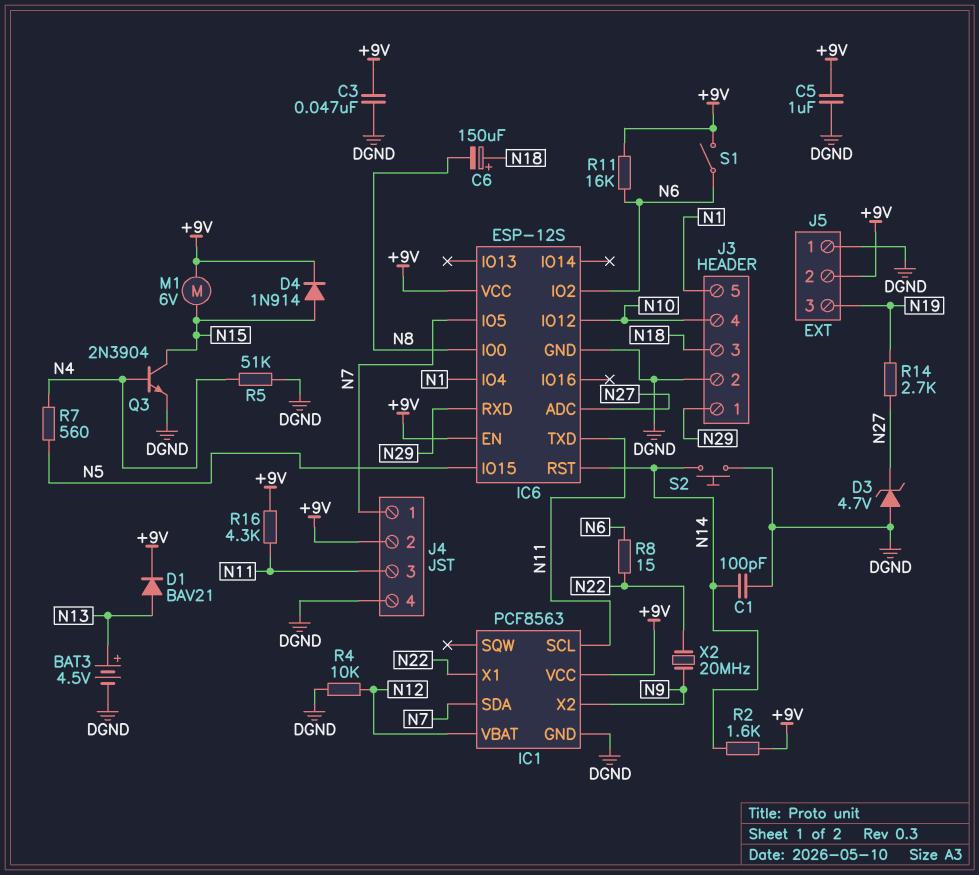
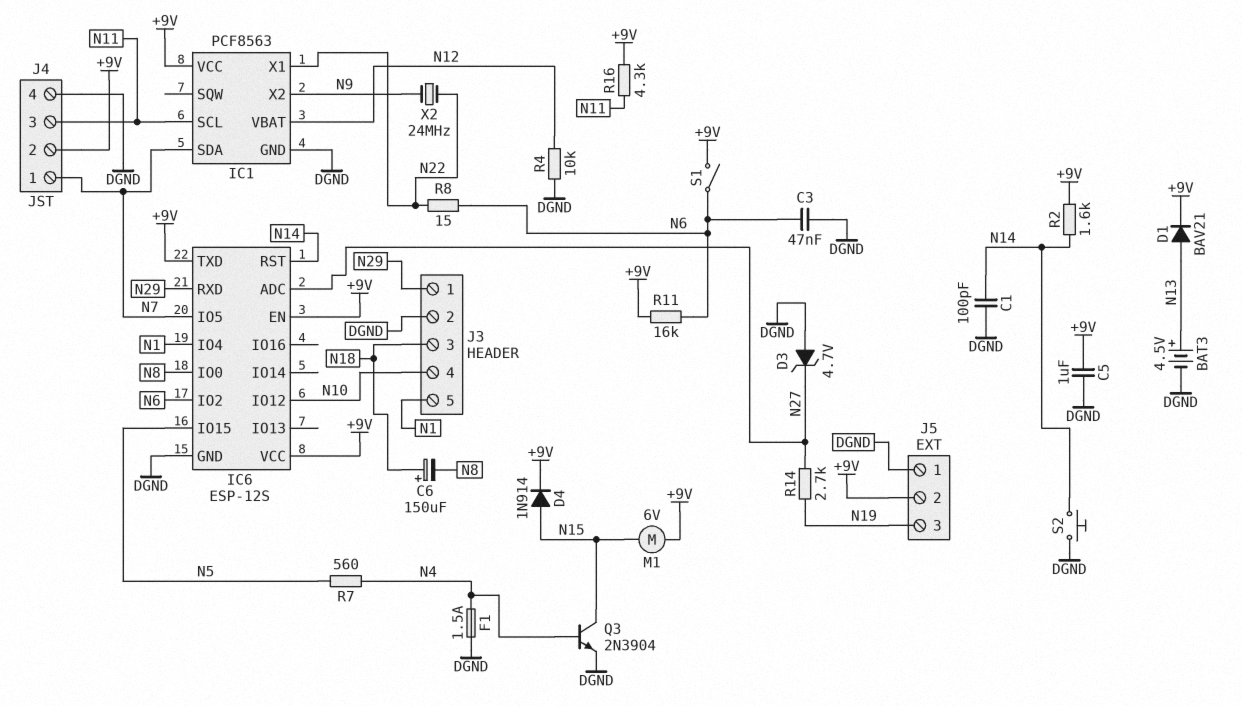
C3: 47nF (+9V, DGND) -> 47nF (DGND, N6)
F1: none -> 1.5A (DGND, N4)
IC6 pin TXD: N11 -> +9V
R5: 51k (DGND, N4) -> none
X2: 20MHz (N9, N22) -> 24MHz (N9, N22)

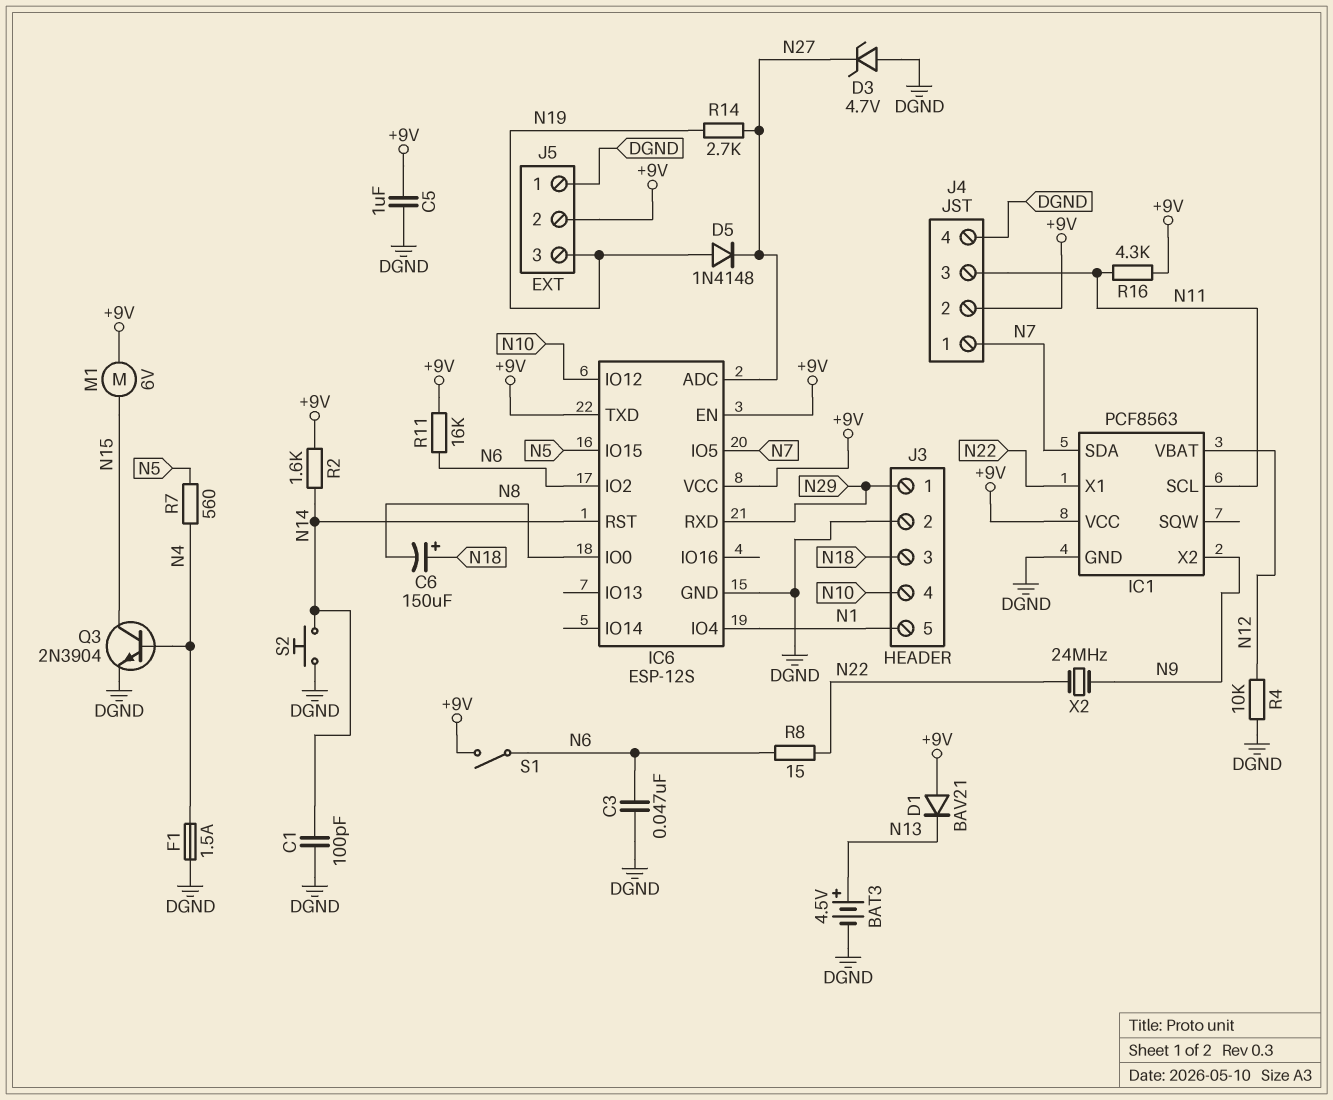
D1: diode BAV21 (A N13, K +9V) -> diode BAV21 (A +9V, K N13)
D4: diode 1N914 (A N15, K +9V) -> none
D5: none -> diode 1N4148 (A N19, K N27)

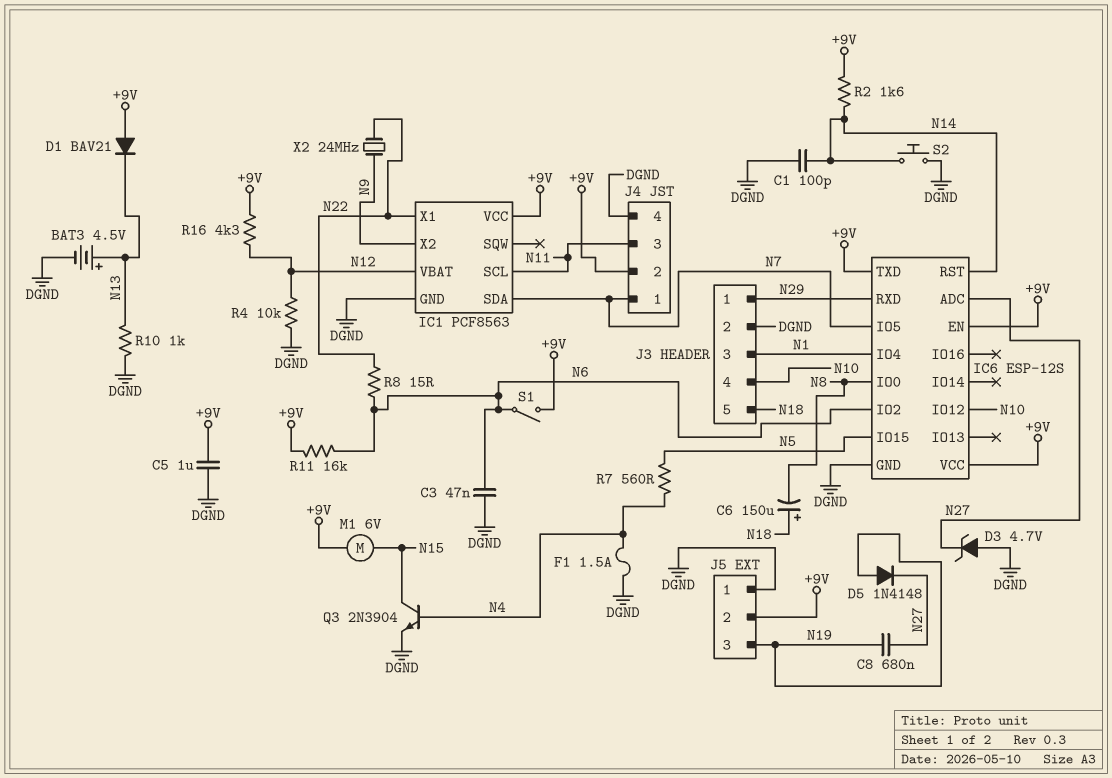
C8: none -> 680nF (N19, N27)
J3 pin 3: N18 -> N1
J3 pin 5: N1 -> N18
R10: none -> 1k (DGND, N13)
R14: 2.7k (N19, N27) -> none
R16: 4.3k (+9V, N11) -> 4.3k (+9V, N12)

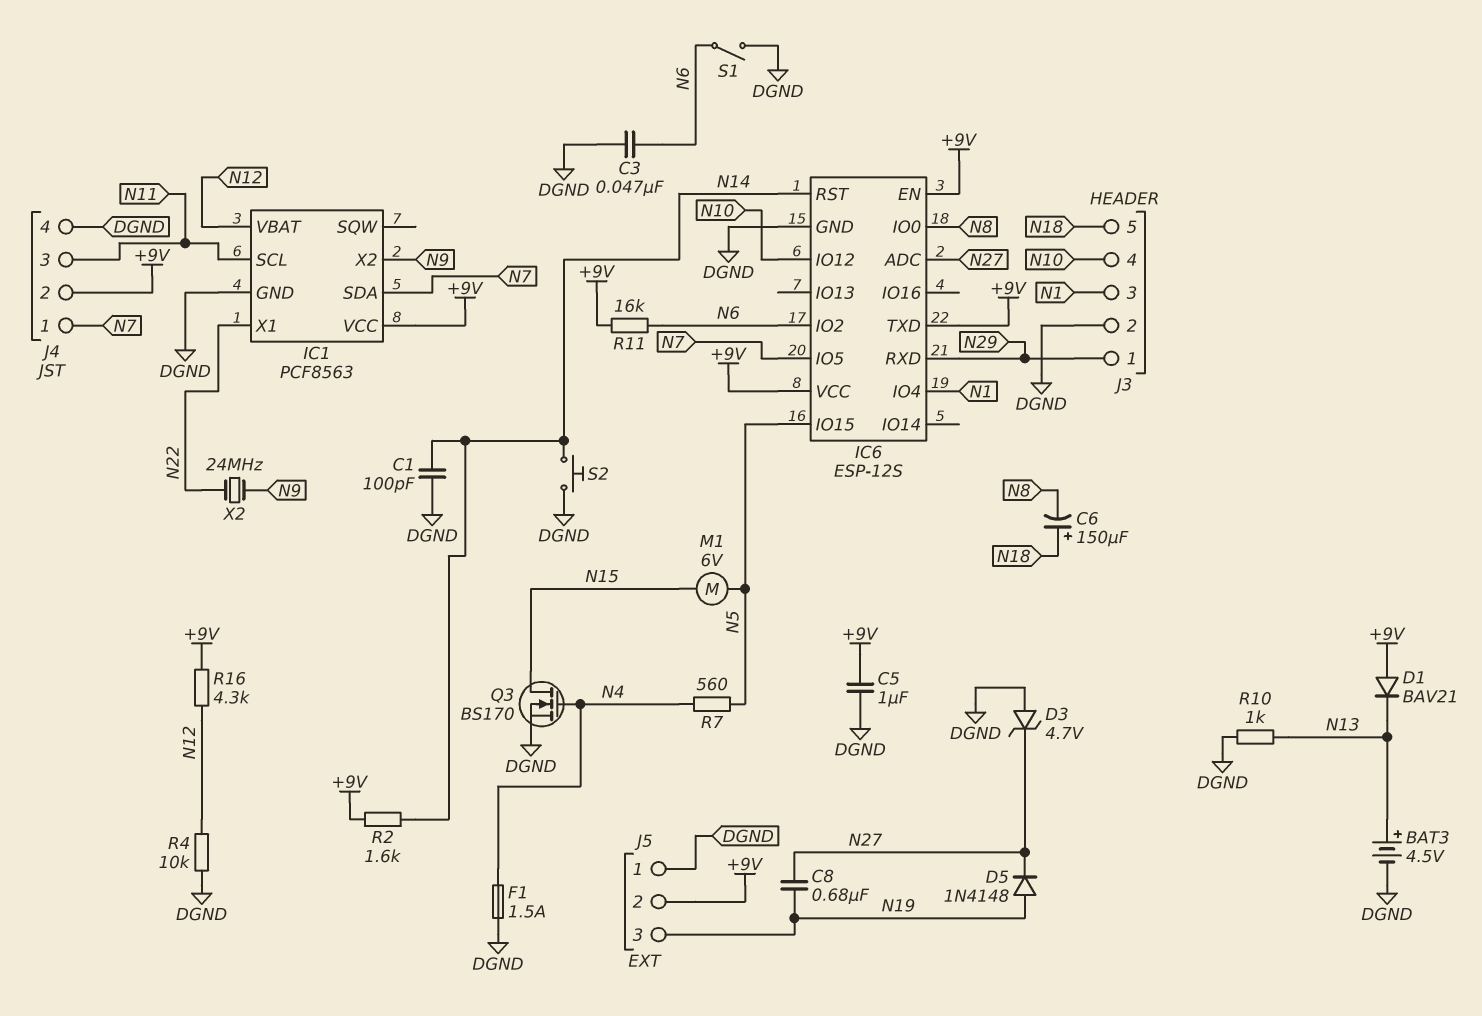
M1: motor 6V (+9V, N15) -> motor 6V (N5, N15)
Q3: NPN 2N3904 (B N4, C N15, E DGND) -> NMOS BS170 (G N4, D N15, S DGND)
R8: 15 (N6, N22) -> none
S1: switch (+9V, N6) -> switch (DGND, N6)

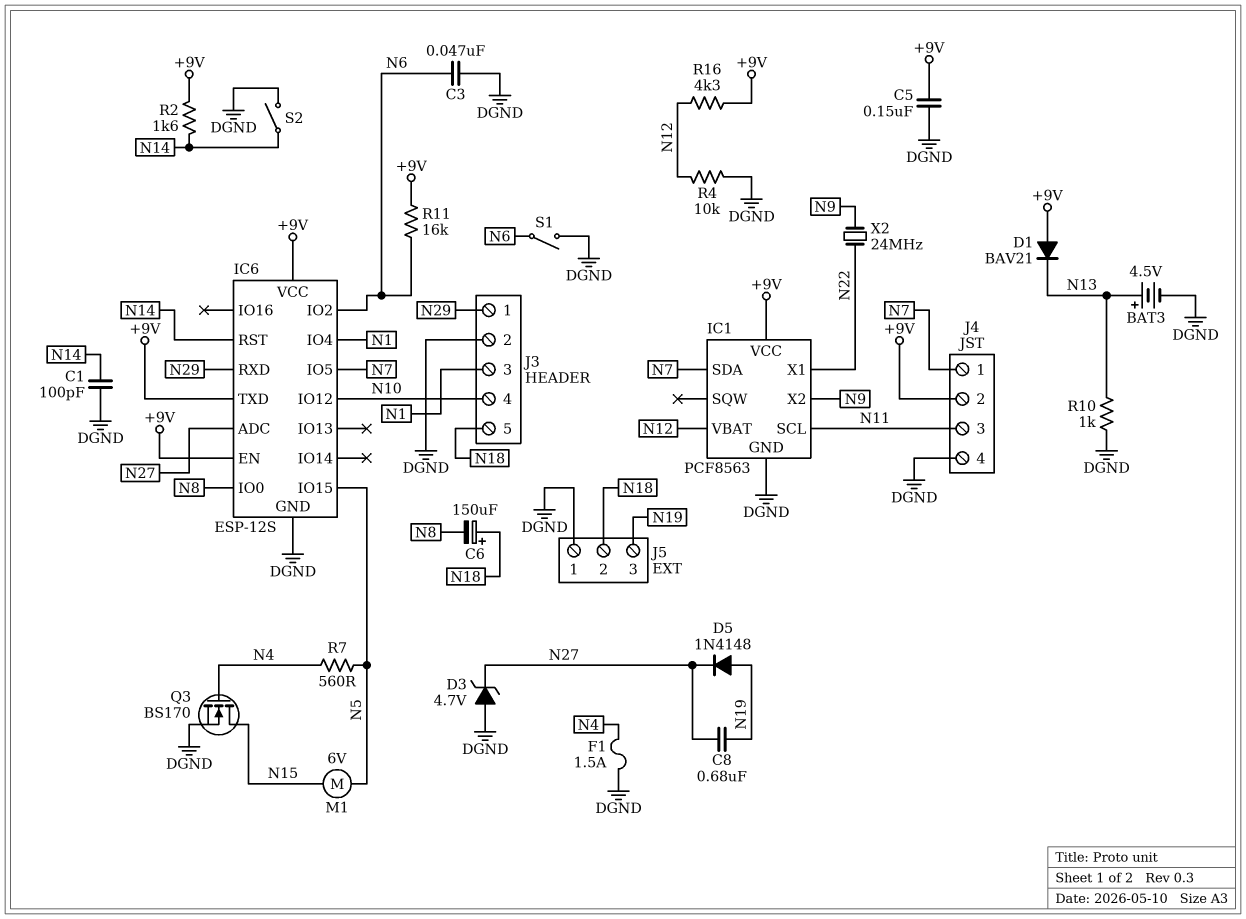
C5: 1uF (+9V, DGND) -> 150nF (+9V, DGND)
J5 pin 2: +9V -> N18
S2: button (DGND, N14) -> switch (DGND, N14)

